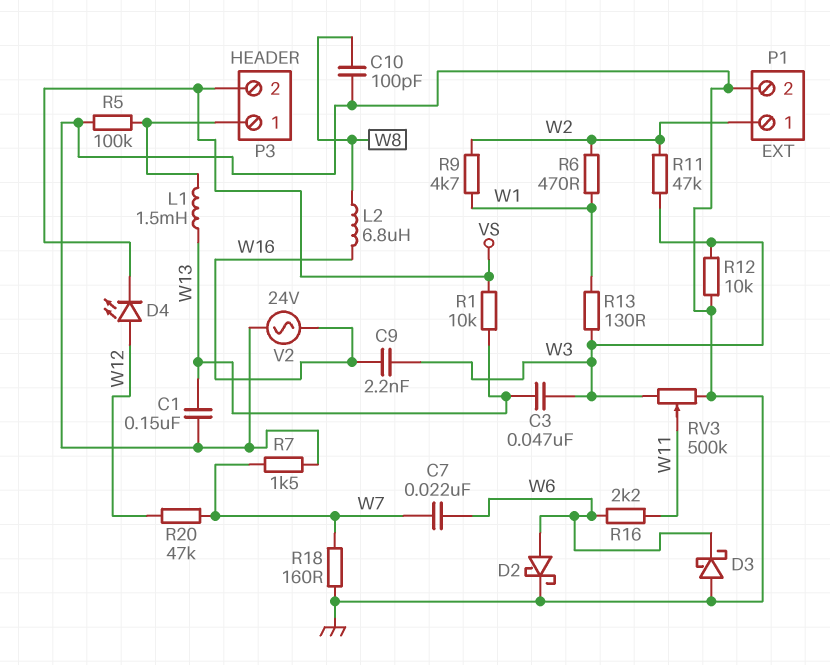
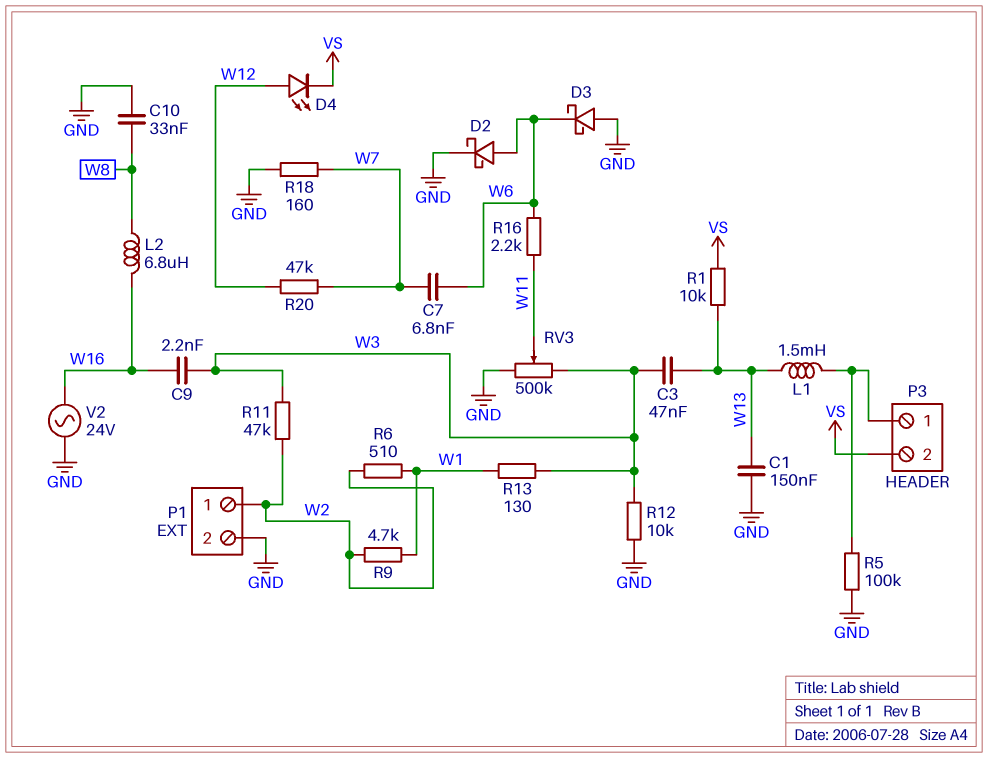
C7: 22nF (W6, W7) -> 6.8nF (W6, W7)
C10: 100pF (GND, W8) -> 33nF (GND, W8)
R6: 470 (W1, W2) -> 510 (W1, W2)
R7: 1.5k (GND, W7) -> none

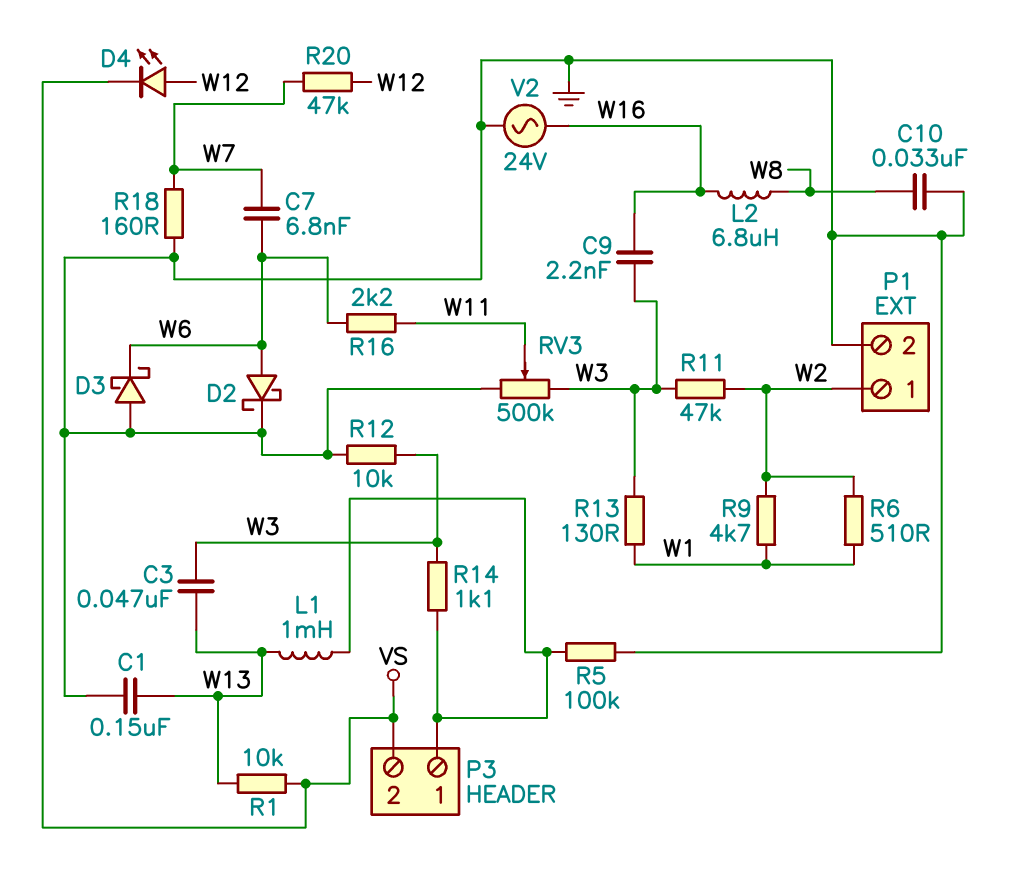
L1: 1.5mH (P3/1, W13) -> 1mH (P3/1, W13)
R14: none -> 1.1k (P3/1, W3)

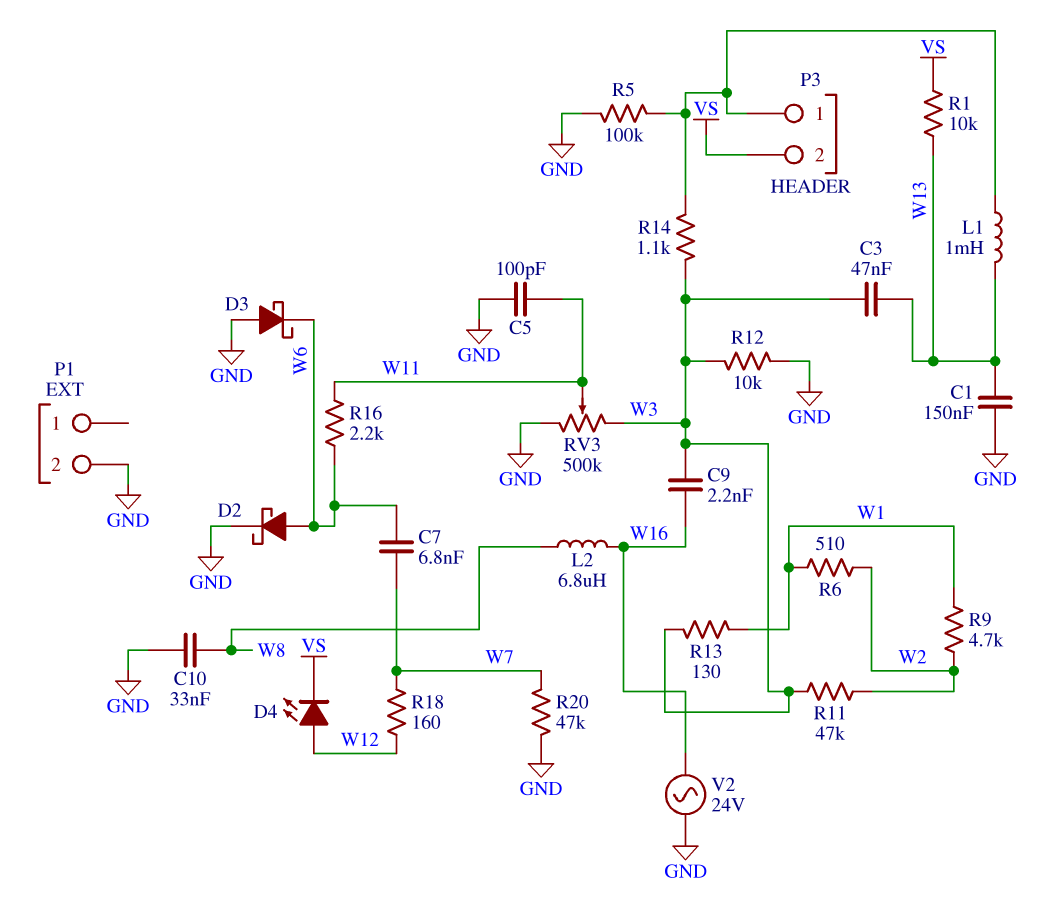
C5: none -> 100pF (GND, W11)
P1 pin 1: W2 -> none
R18: 160 (GND, W7) -> 160 (W7, W12)
R20: 47k (W7, W12) -> 47k (GND, W7)

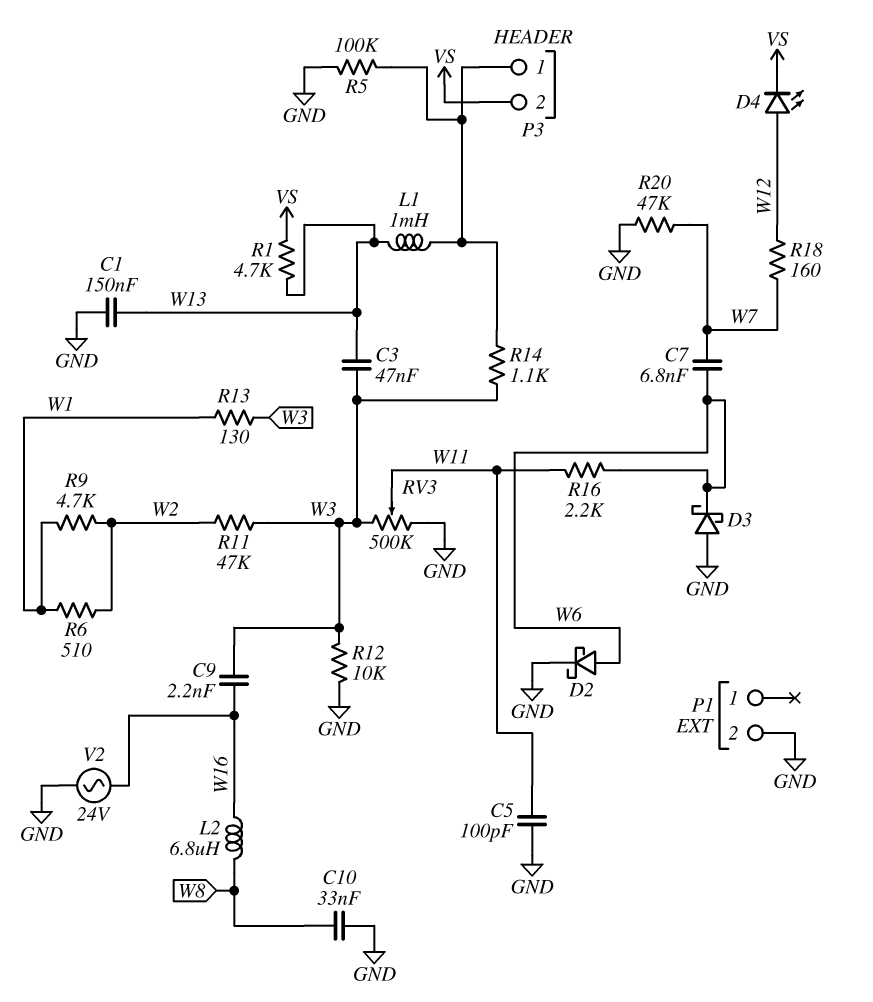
R1: 10k (VS, W13) -> 4.7k (VS, W13)

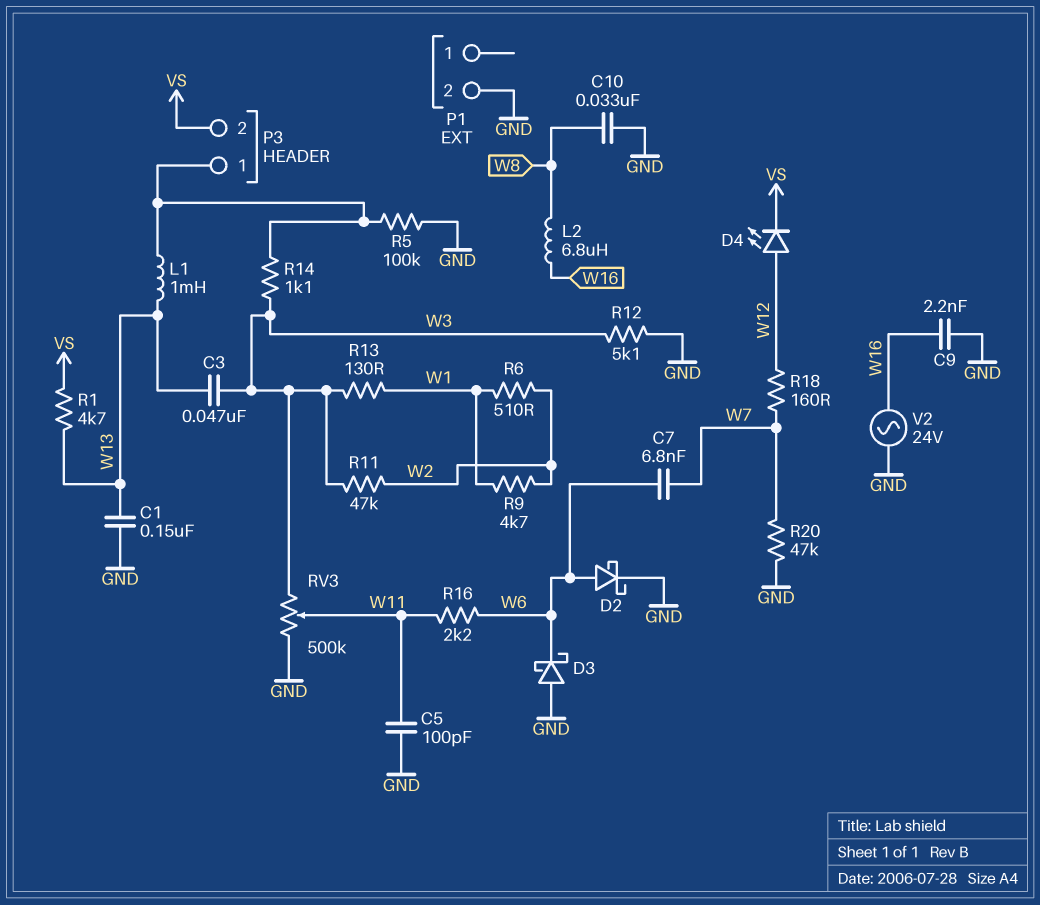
C9: 2.2nF (W3, W16) -> 2.2nF (GND, W16)
R12: 10k (GND, W3) -> 5.1k (GND, W3)

